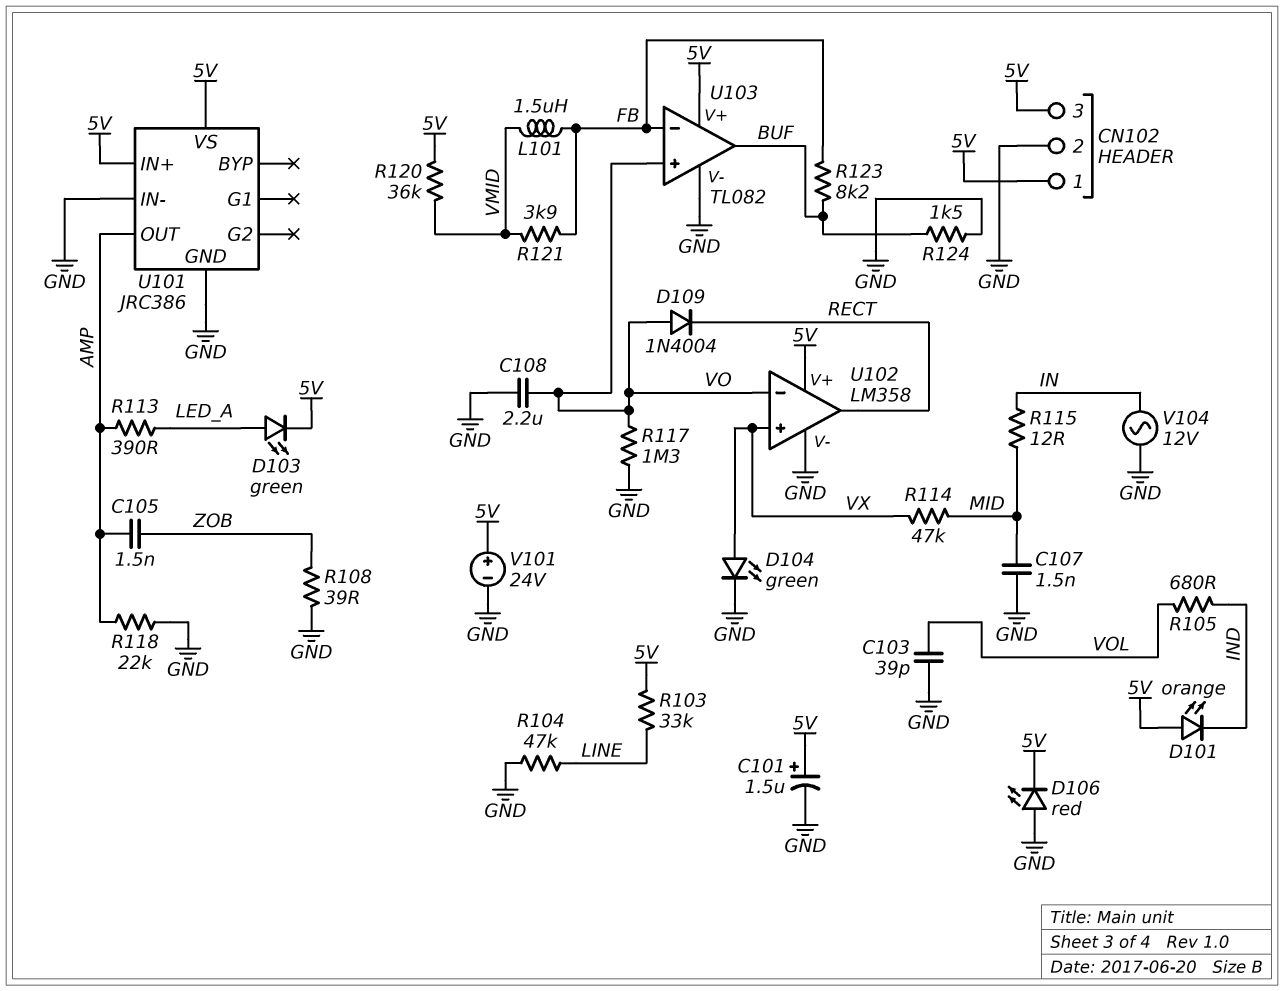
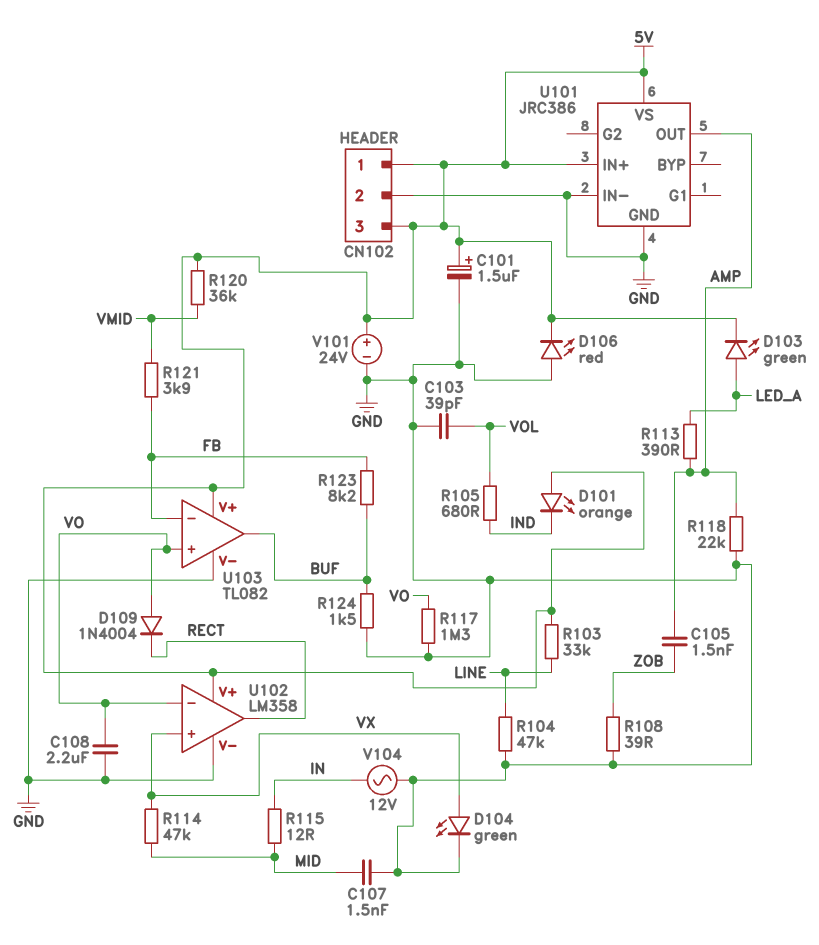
L101: 1.5uH (FB, VMID) -> none

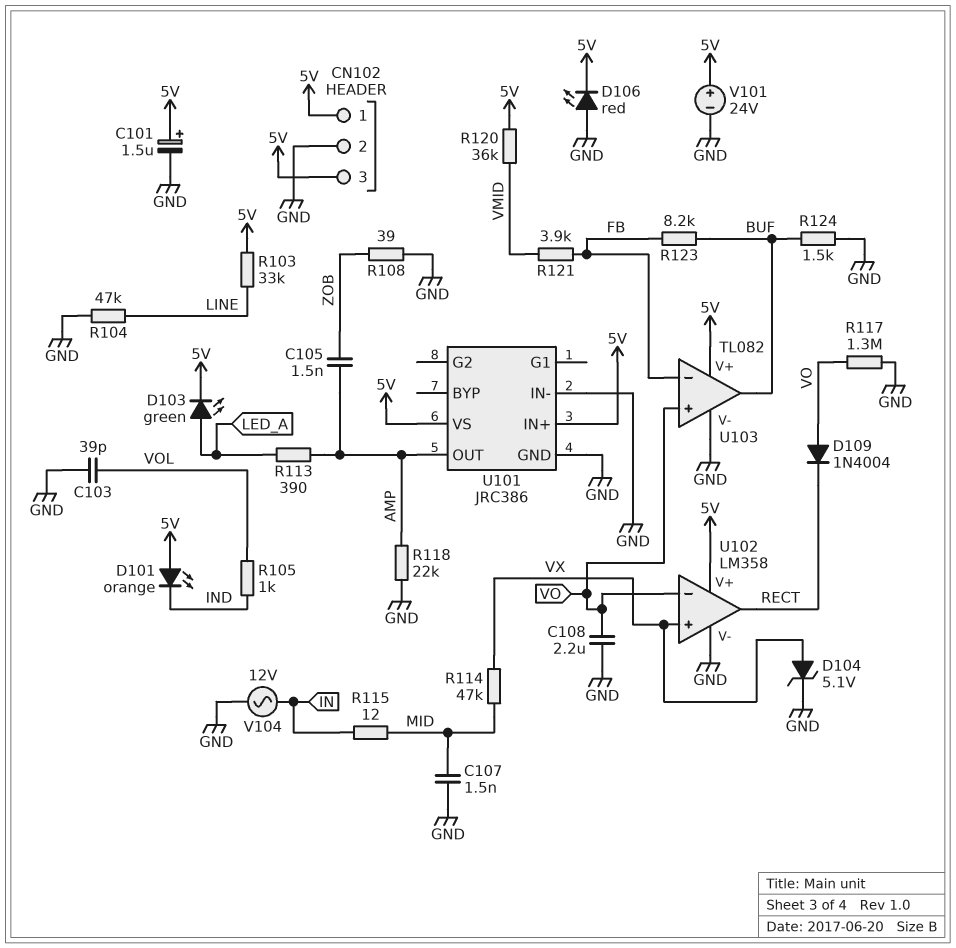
D104: LED green (A VX, K GND) -> zener 5.1V (A VX, K GND)
R105: 680 (IND, VOL) -> 1k (IND, VOL)

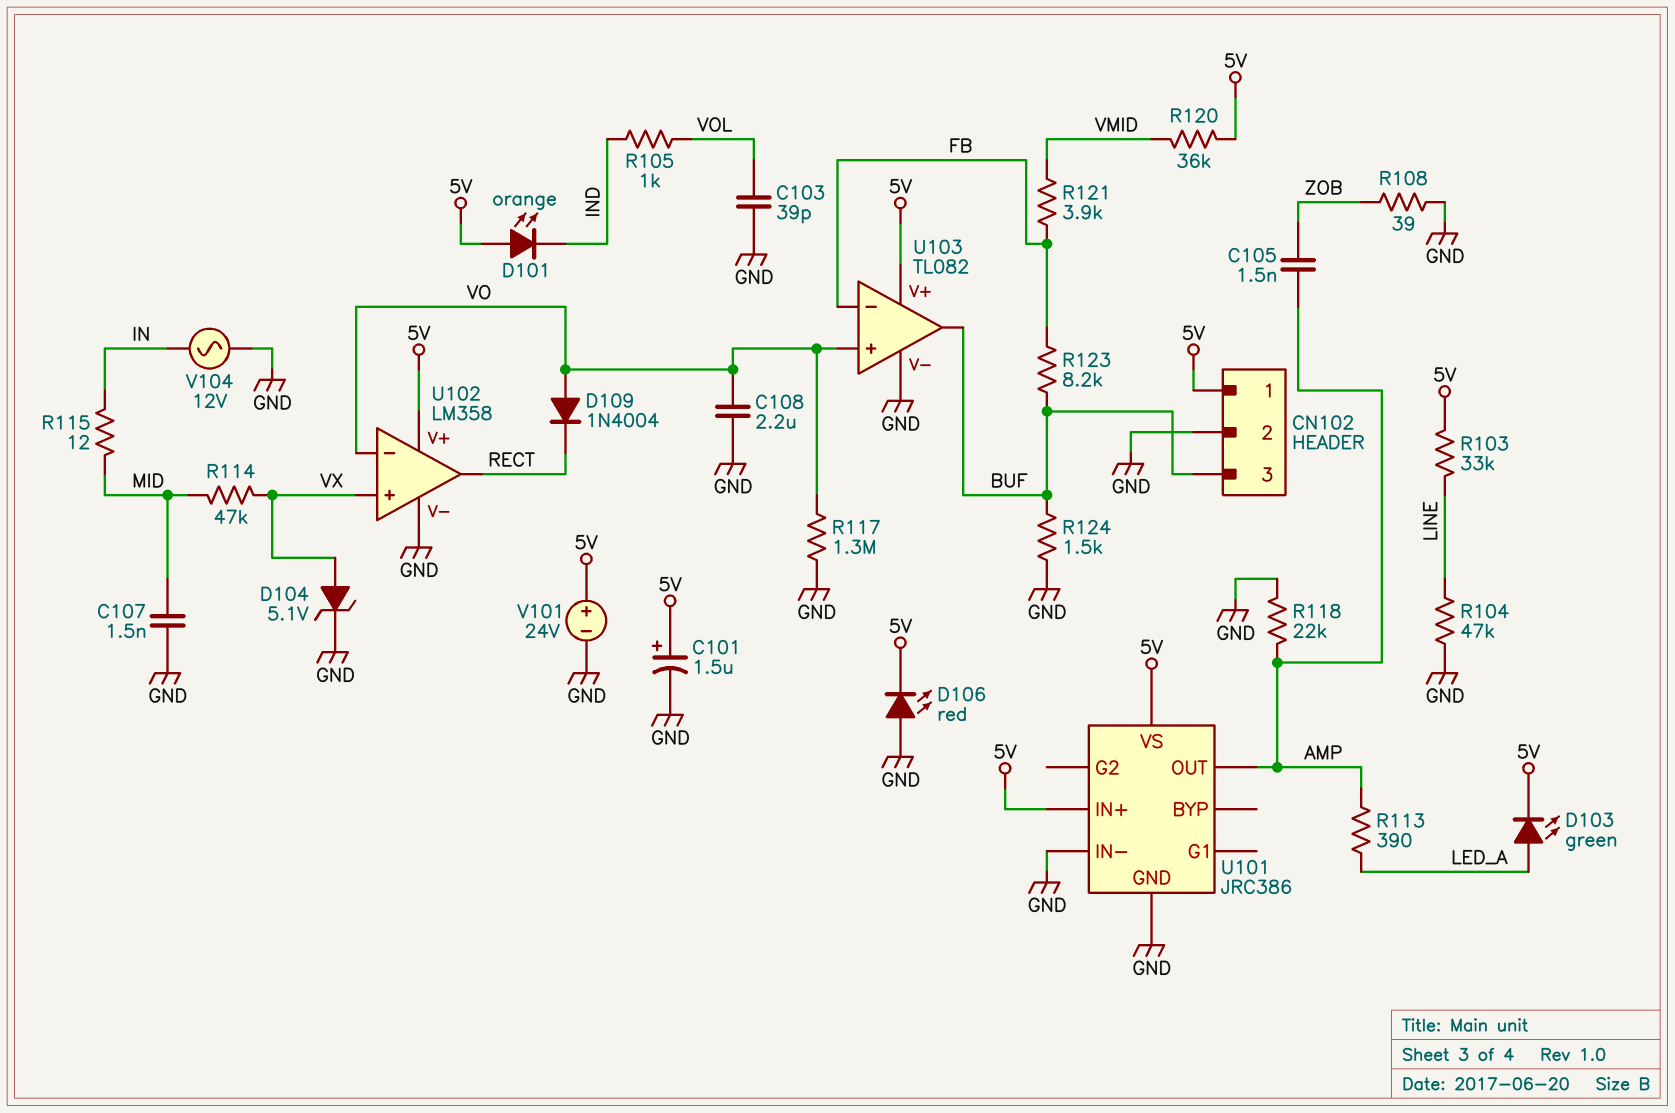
CN102 pin 3: 5V -> BUF

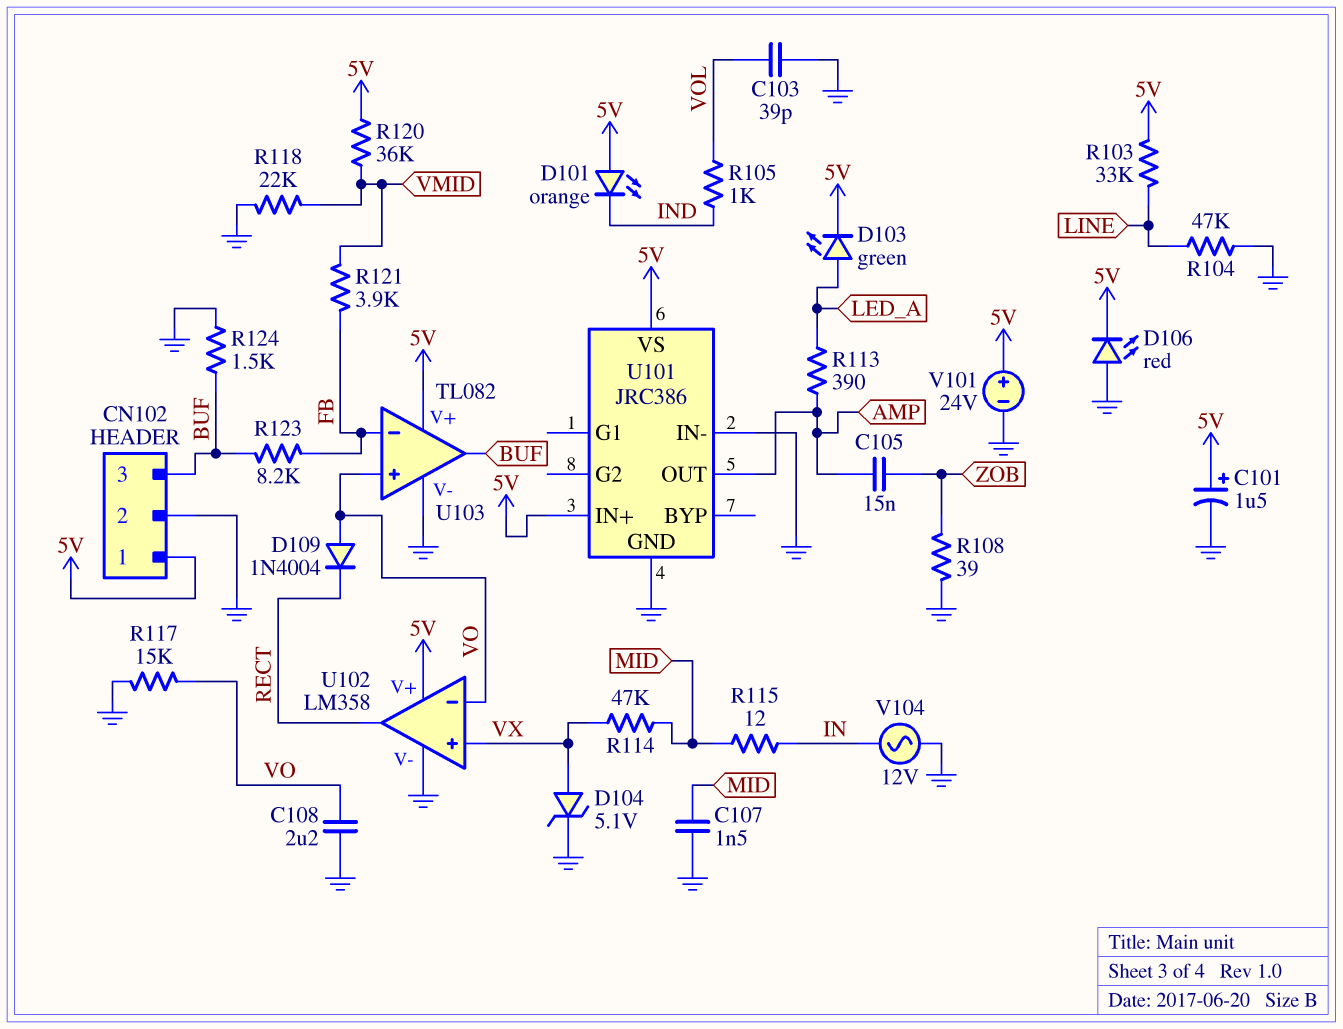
C105: 1.5nF (AMP, ZOB) -> 15nF (AMP, ZOB)
R117: 1.3M (GND, VO) -> 15k (GND, VO)
R118: 22k (AMP, GND) -> 22k (GND, VMID)

